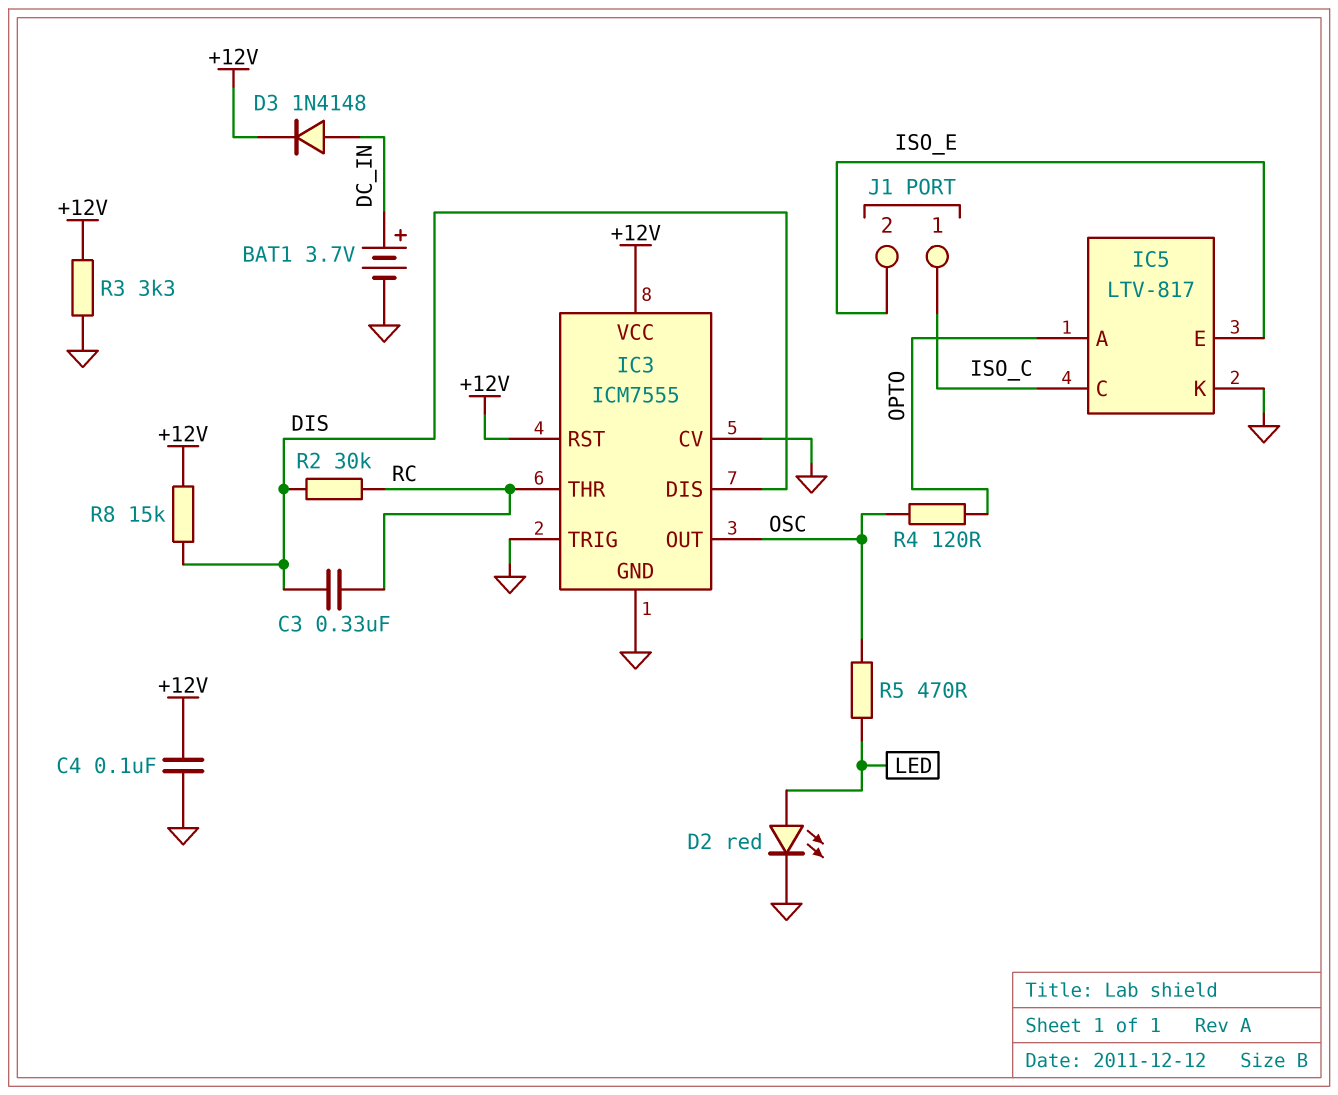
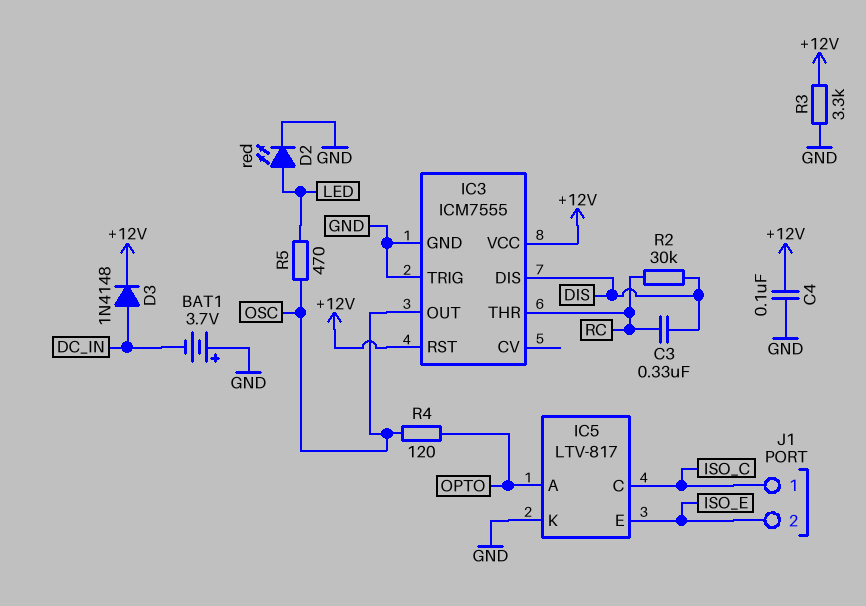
BAT1: 3.7V (plus DC_IN, minus GND) -> 3.7V (plus GND, minus DC_IN)
IC3 pin CV: GND -> none
R8: 15k (+12V, DIS) -> none

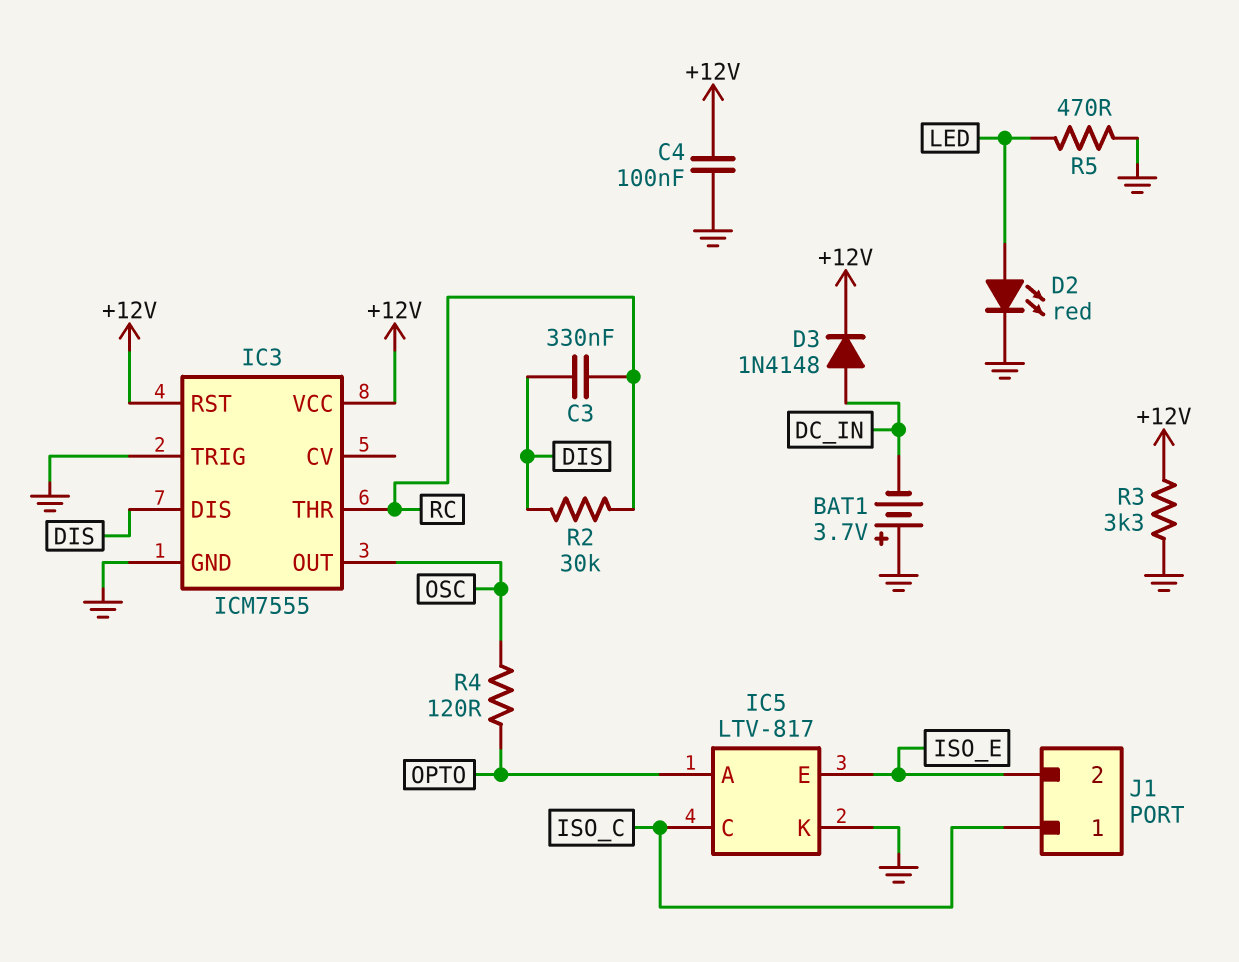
R5: 470 (LED, OSC) -> 470 (GND, LED)

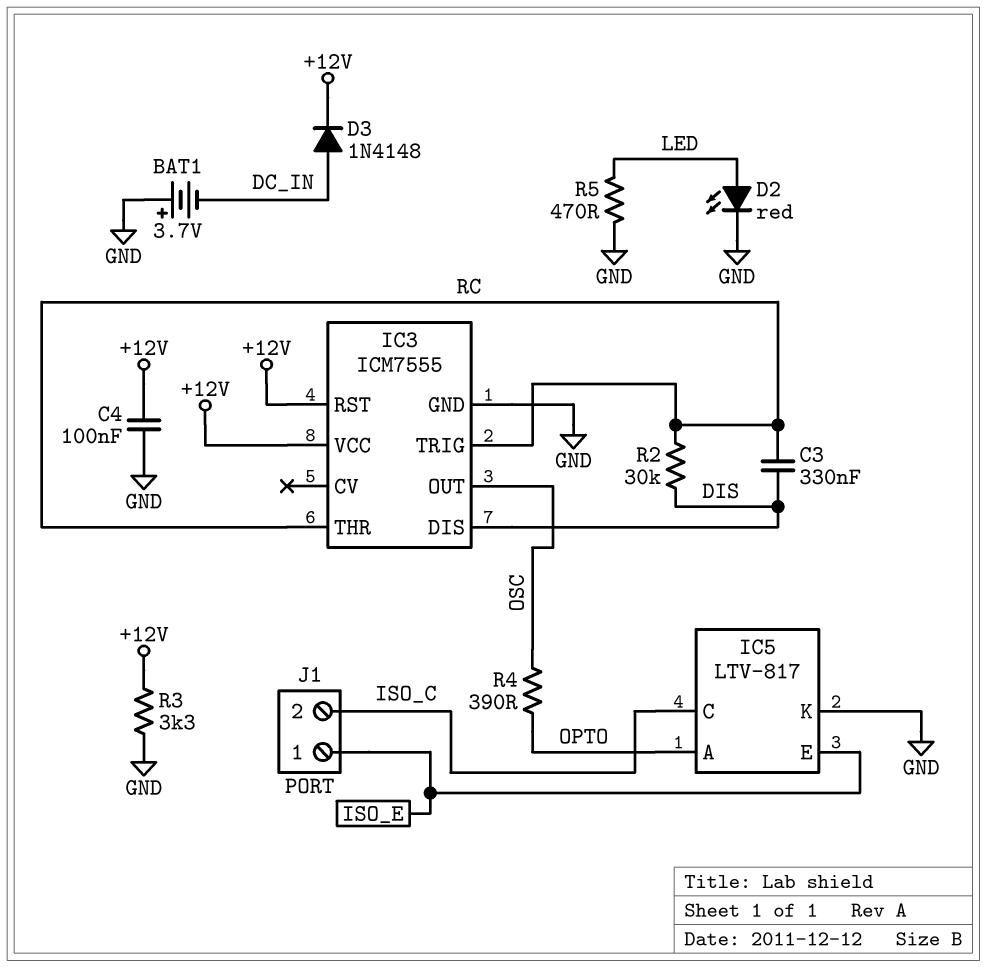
IC3 pin TRIG: GND -> RC
J1 pin 1: ISO_C -> ISO_E
J1 pin 2: ISO_E -> ISO_C
R4: 120 (OPTO, OSC) -> 390 (OPTO, OSC)

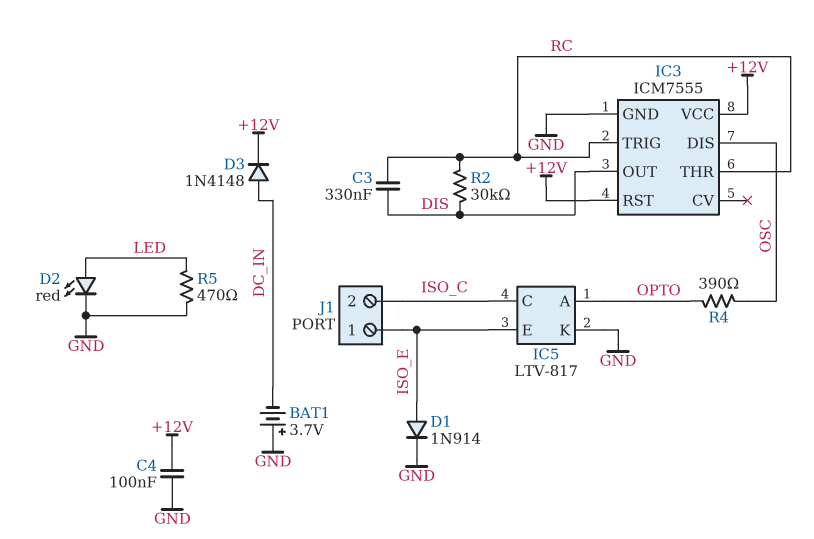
D1: none -> diode 1N914 (A ISO_E, K GND)
IC3 pin DIS: DIS -> OSC
IC3 pin OUT: OSC -> DIS
R3: 3.3k (+12V, GND) -> none

